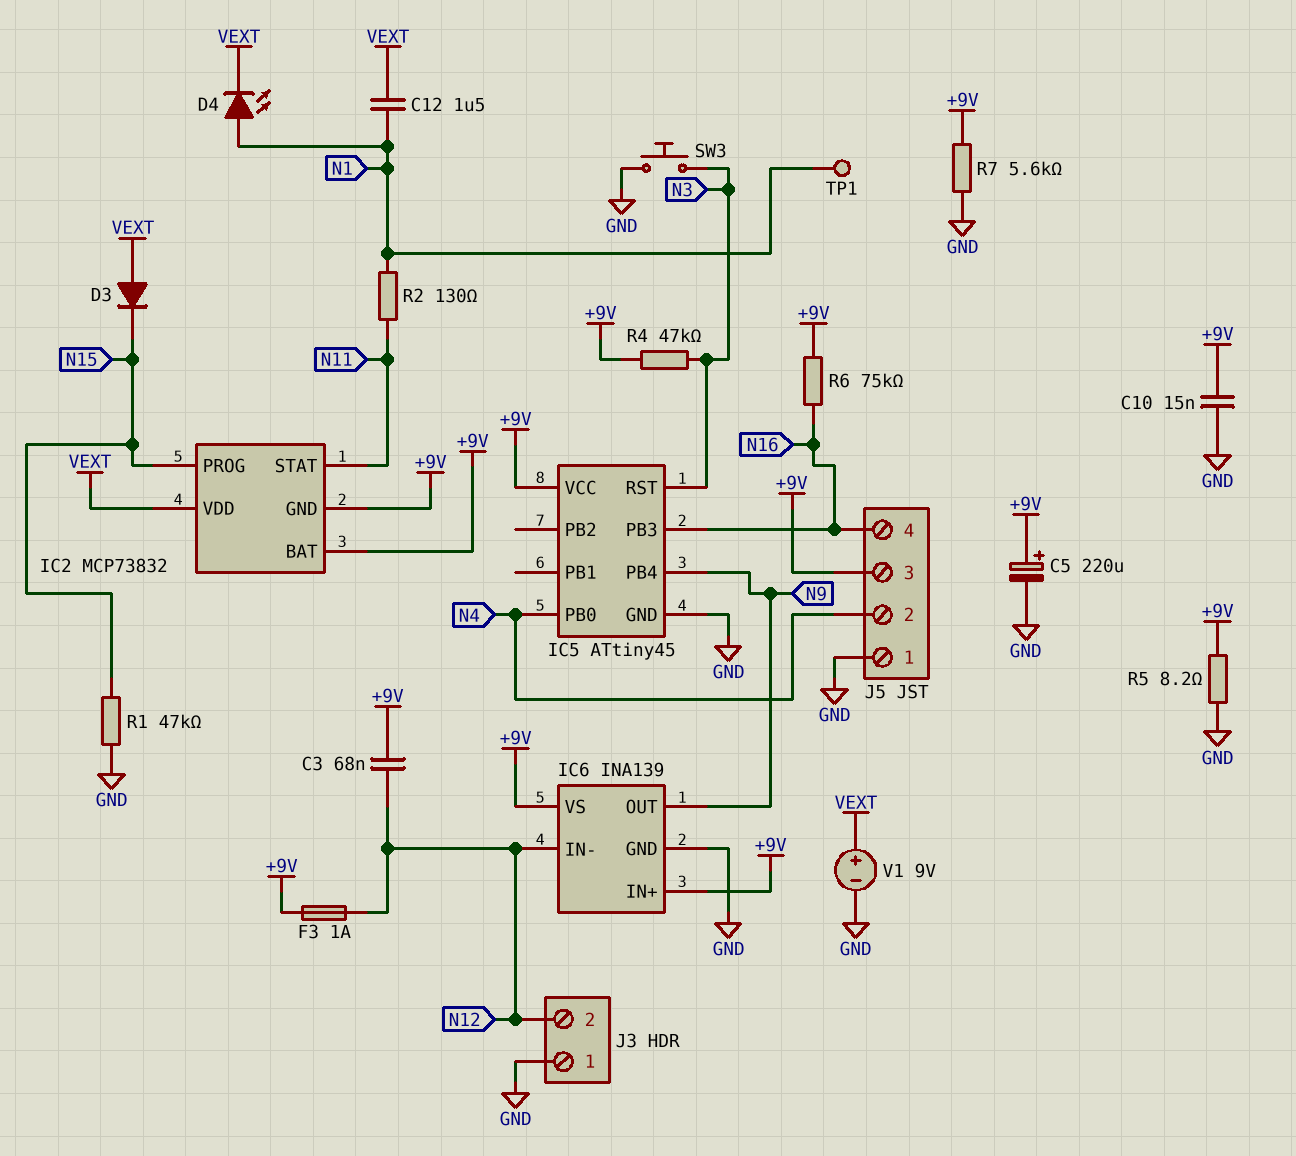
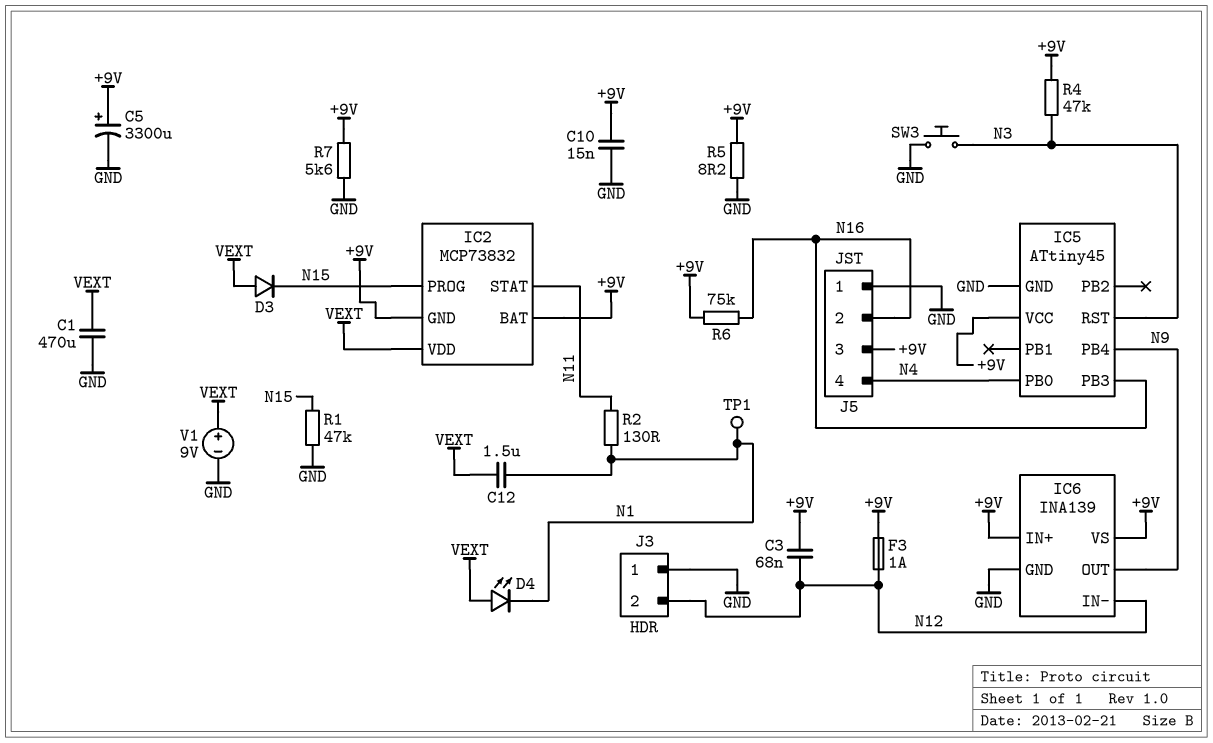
C1: none -> 470uF (GND, VEXT)
C5: 220uF (plus +9V, minus GND) -> 3300uF (plus +9V, minus GND)
D4: LED (A N1, K VEXT) -> LED (A VEXT, K N1)
J5 pin 2: N4 -> N16
J5 pin 4: N16 -> N4

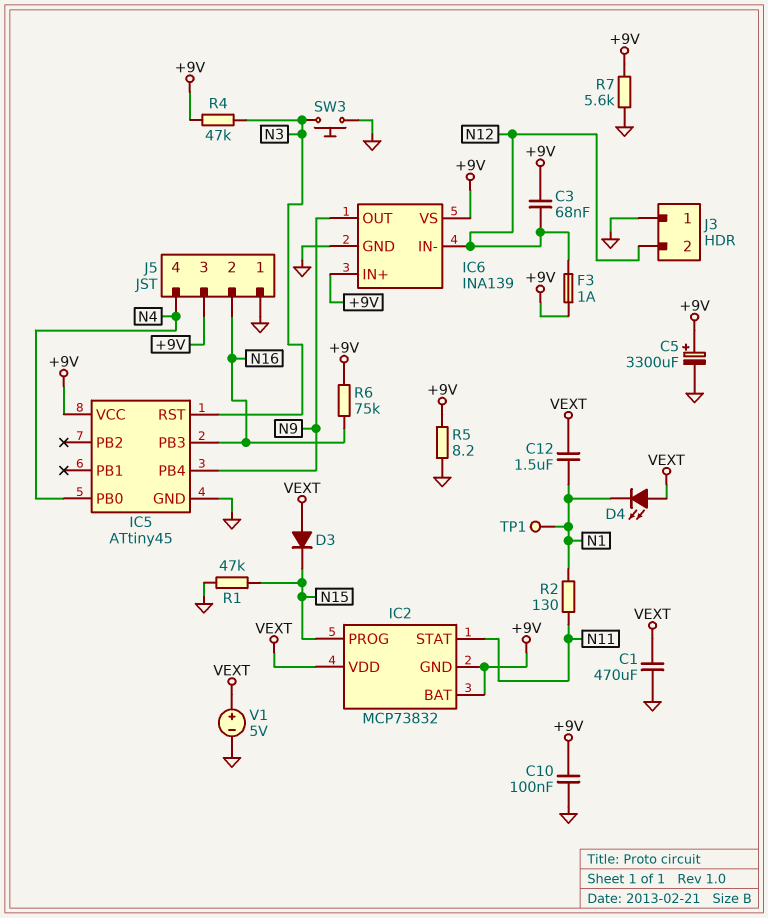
C10: 15nF (+9V, GND) -> 100nF (+9V, GND)
V1: 9V (plus VEXT, minus GND) -> 5V (plus VEXT, minus GND)

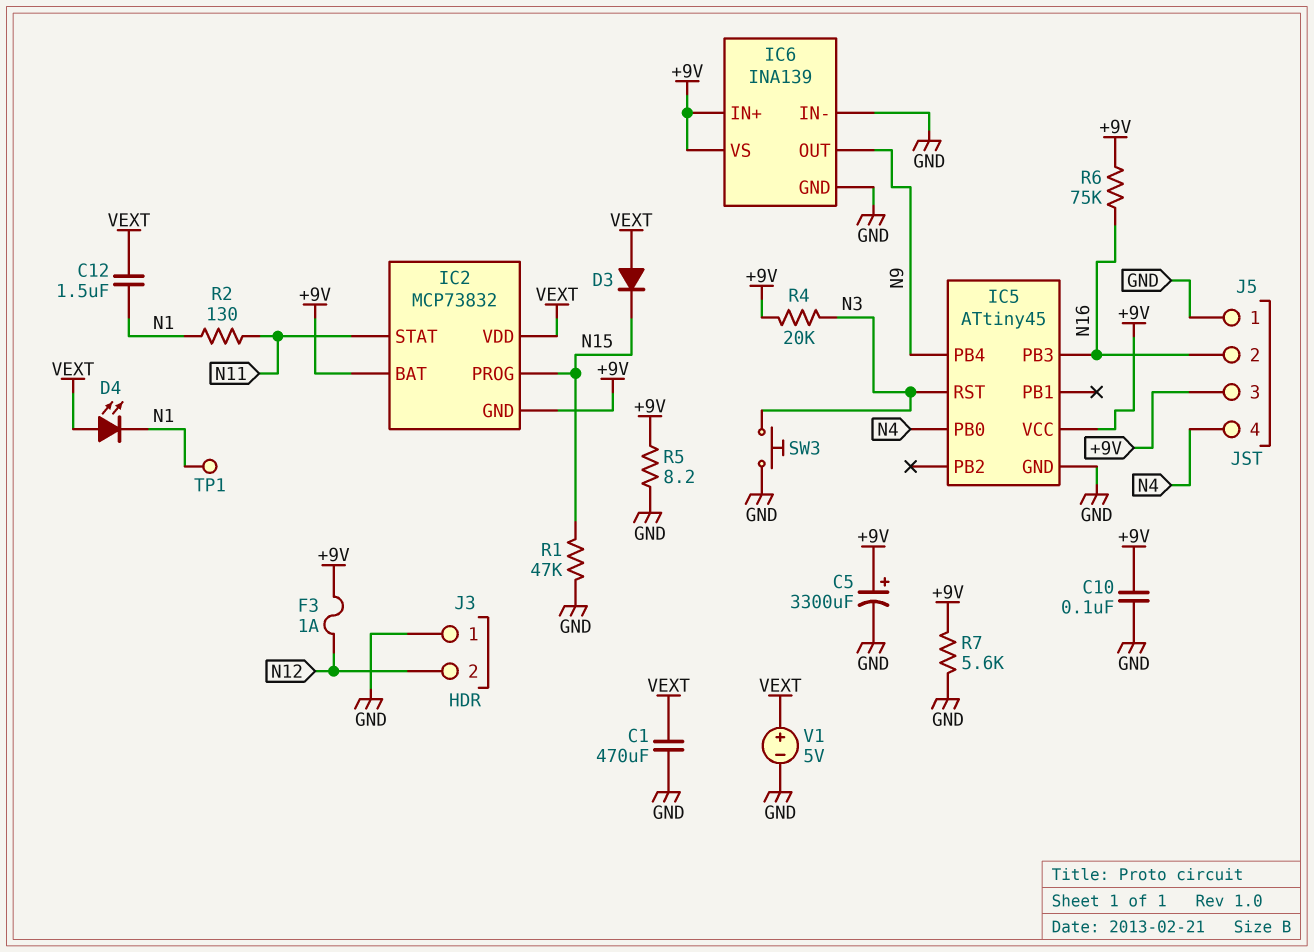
C3: 68nF (+9V, N12) -> none
IC6 pin IN-: N12 -> GND
R4: 47k (+9V, N3) -> 20k (+9V, N3)

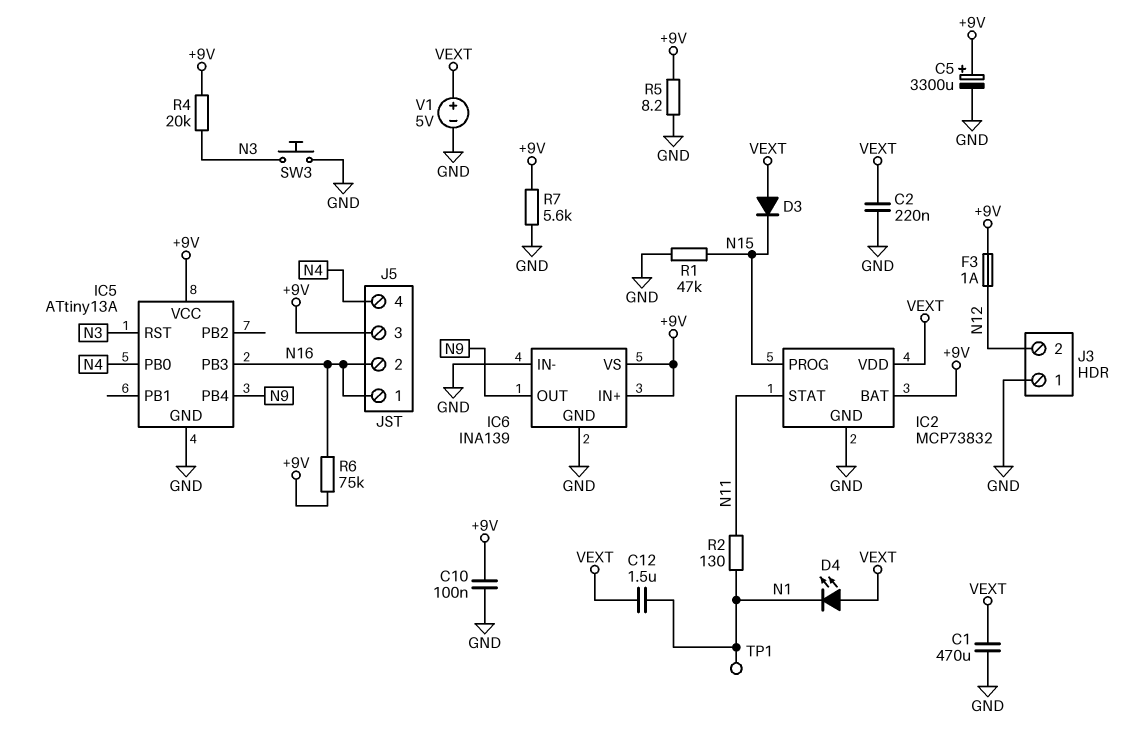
C2: none -> 220nF (GND, VEXT)
IC2 pin GND: +9V -> GND
IC5: ATtiny45 -> ATtiny13A
J5 pin 1: GND -> N16

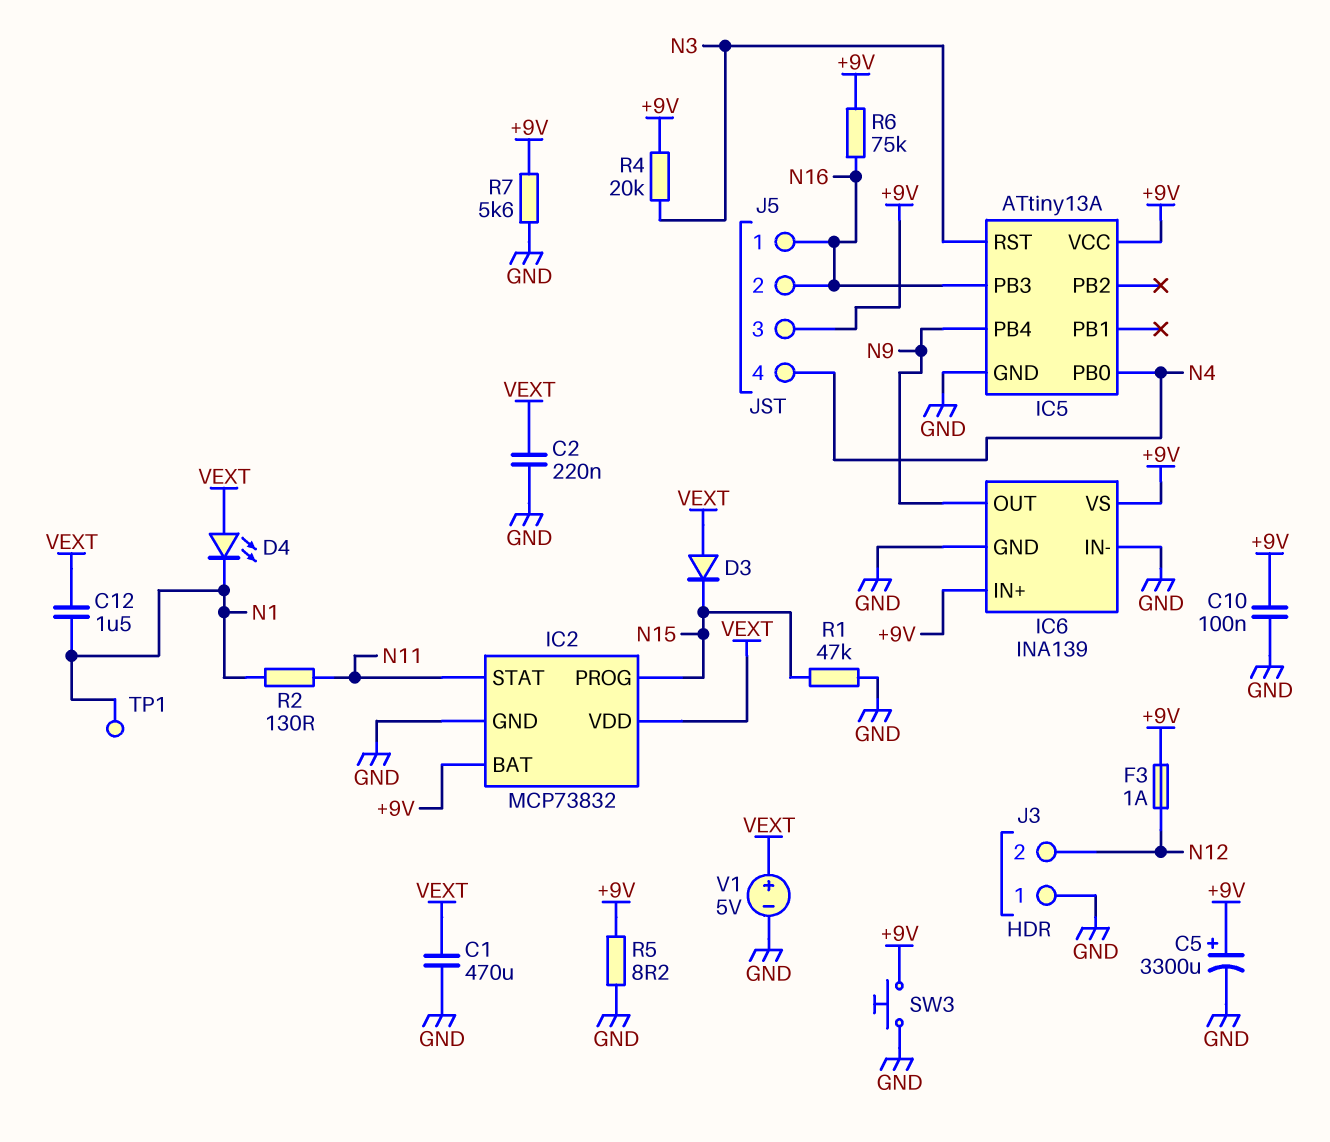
SW3: button (GND, N3) -> button (+9V, GND)

